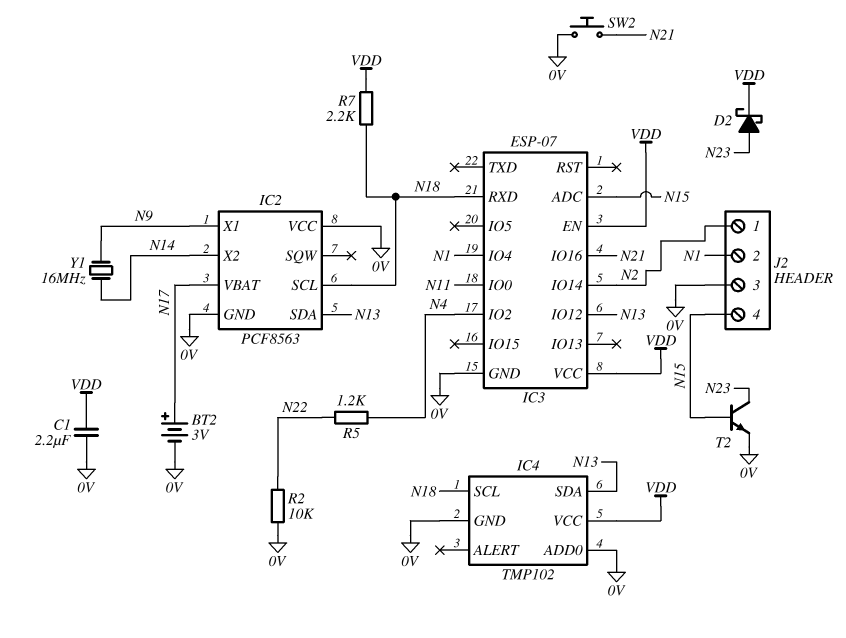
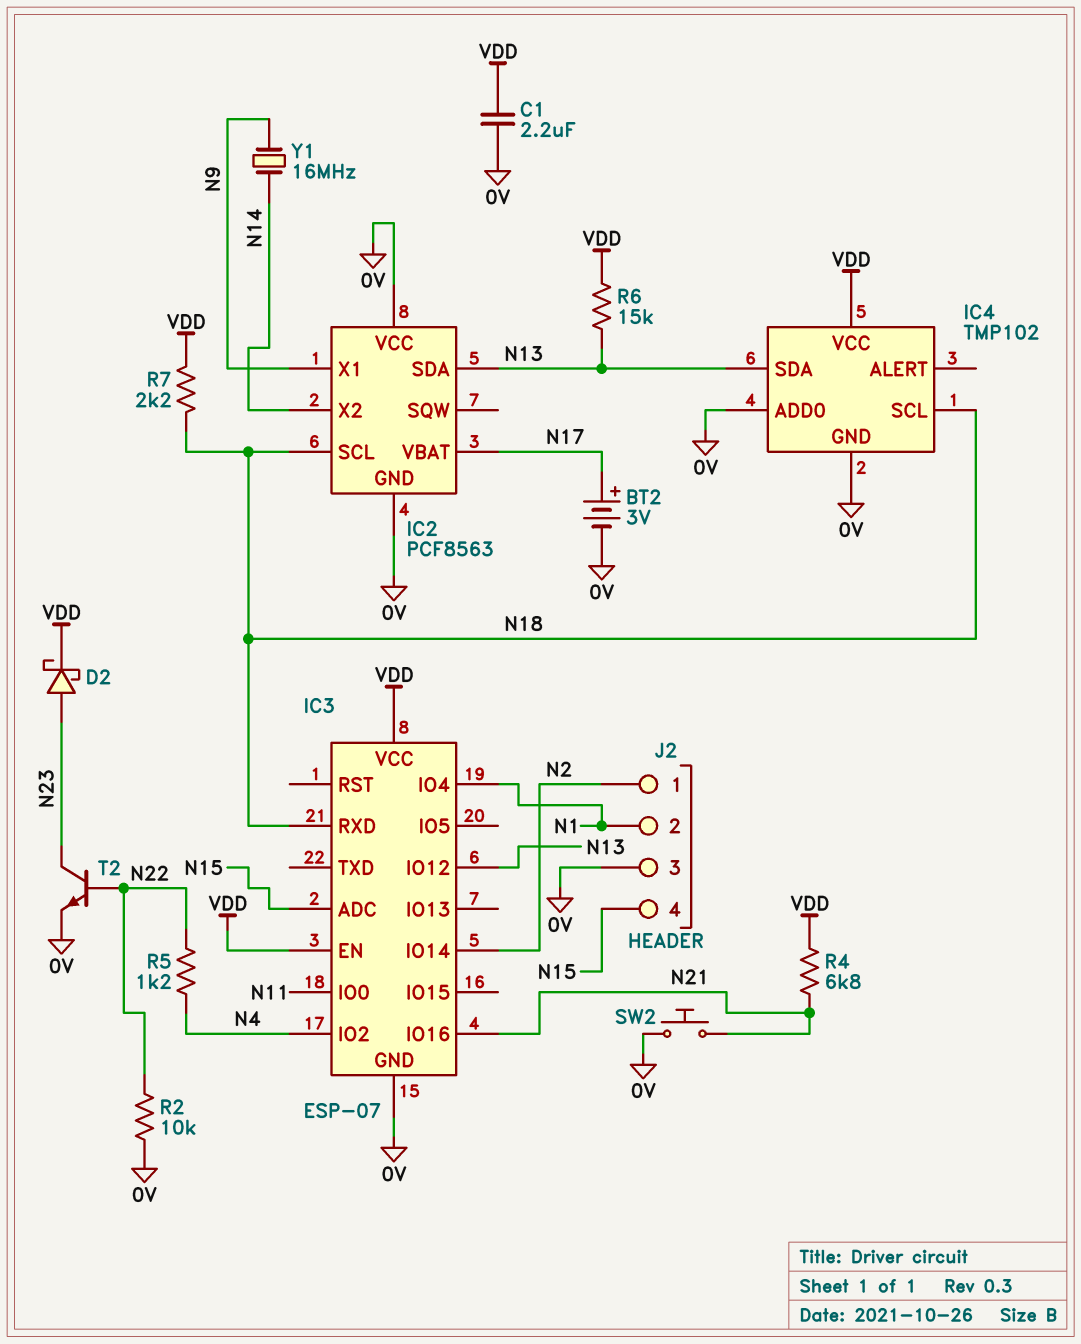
R4: none -> 6.8k (N21, VDD)
R6: none -> 15k (N13, VDD)
T2: NPN (B N15, C N23, E 0V) -> NPN (B N22, C N23, E 0V)

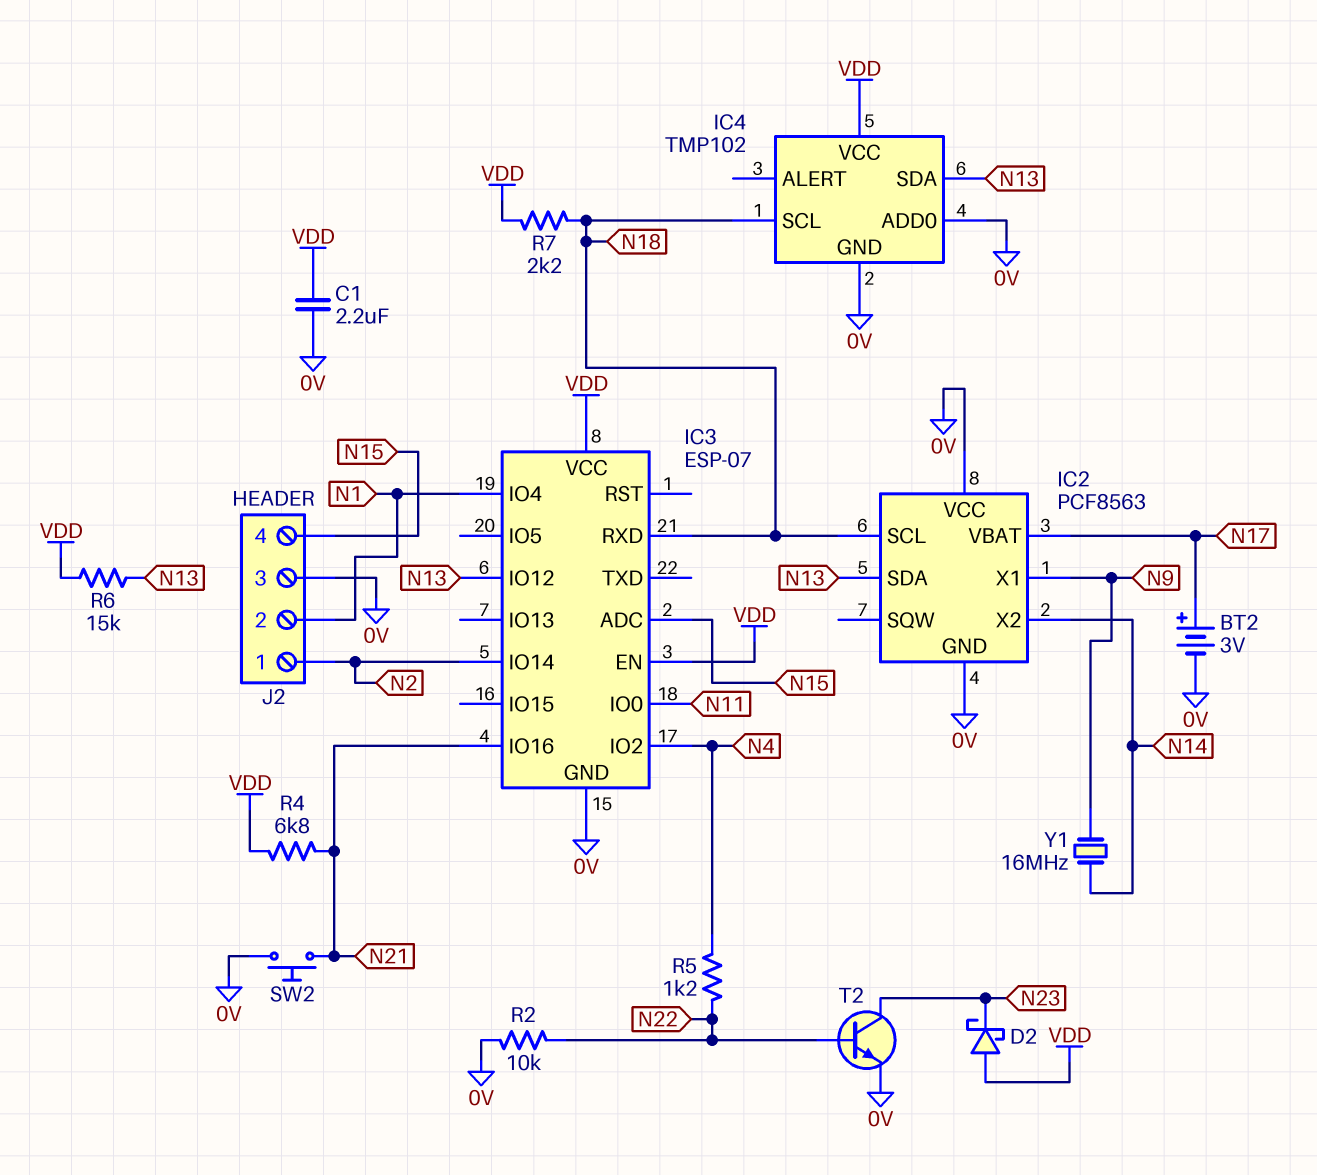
D2: schottky (A N23, K VDD) -> schottky (A VDD, K N23)

